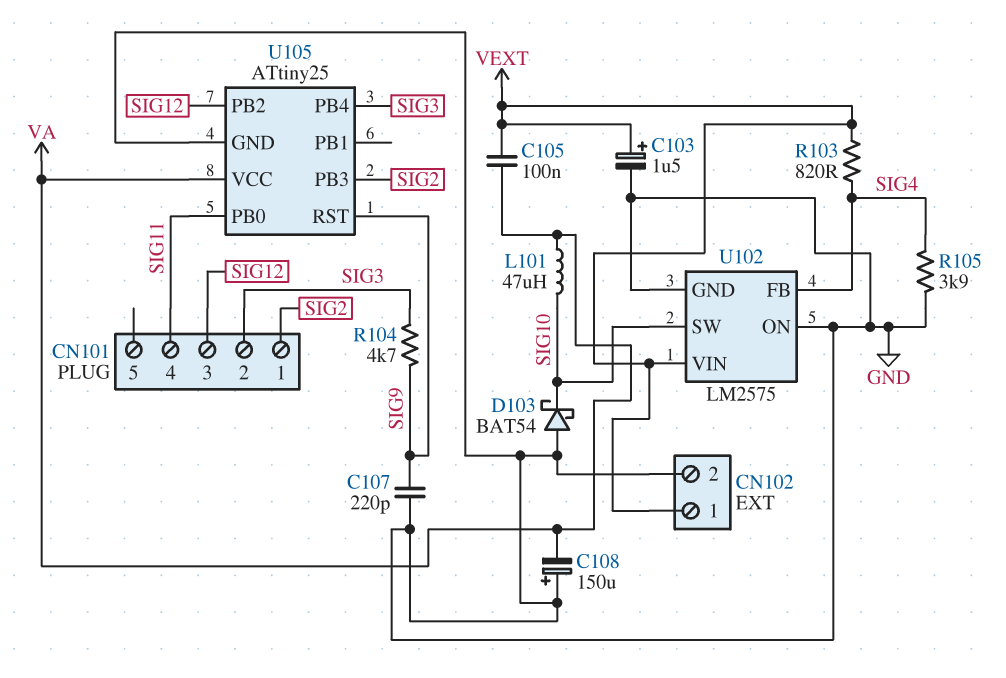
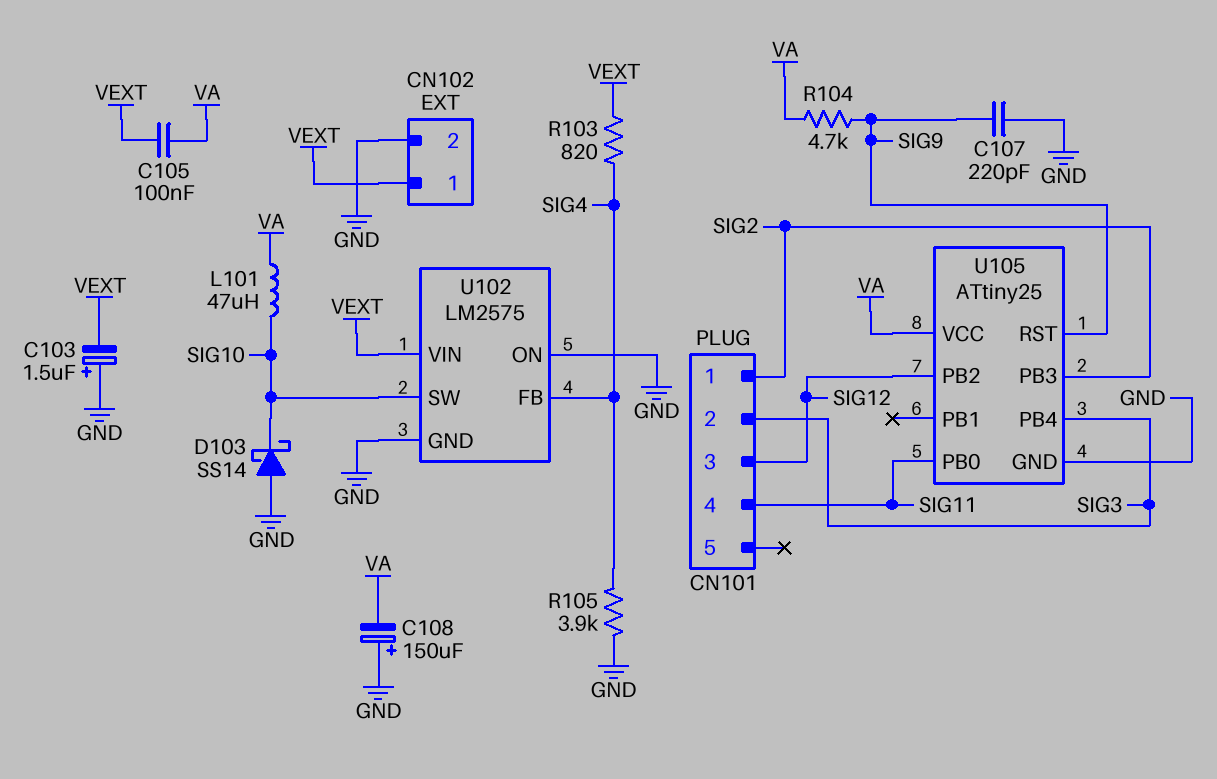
C103: 1.5uF (plus VEXT, minus GND) -> 1.5uF (plus GND, minus VEXT)
D103: schottky BAT54 (A GND, K SIG10) -> schottky SS14 (A GND, K SIG10)
R104: 4.7k (SIG3, SIG9) -> 4.7k (SIG9, VA)

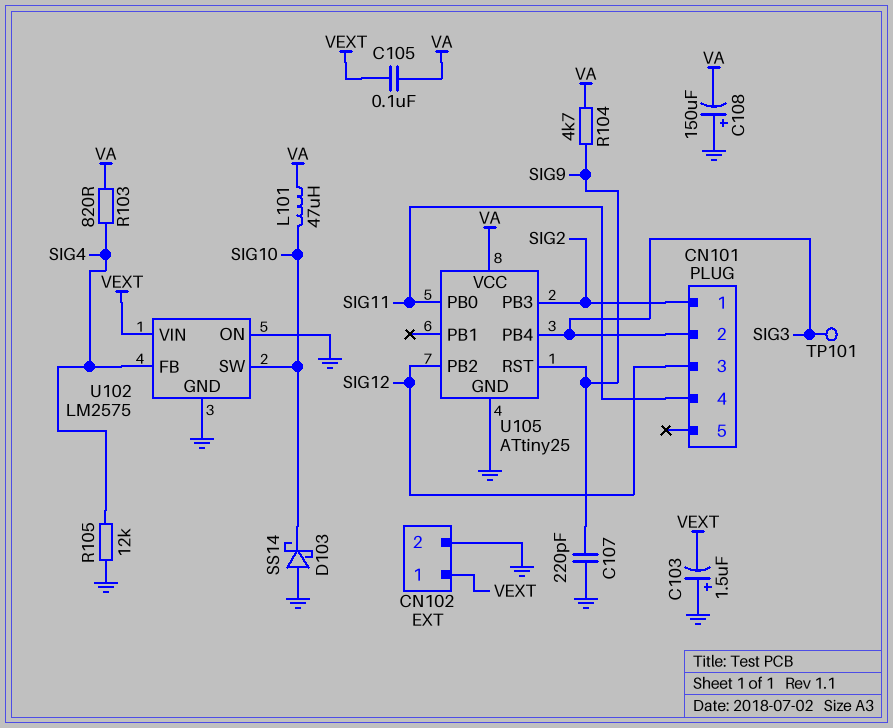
R103: 820 (SIG4, VEXT) -> 820 (SIG4, VA)
R105: 3.9k (GND, SIG4) -> 12k (GND, SIG4)
TP101: none -> test point (SIG3)

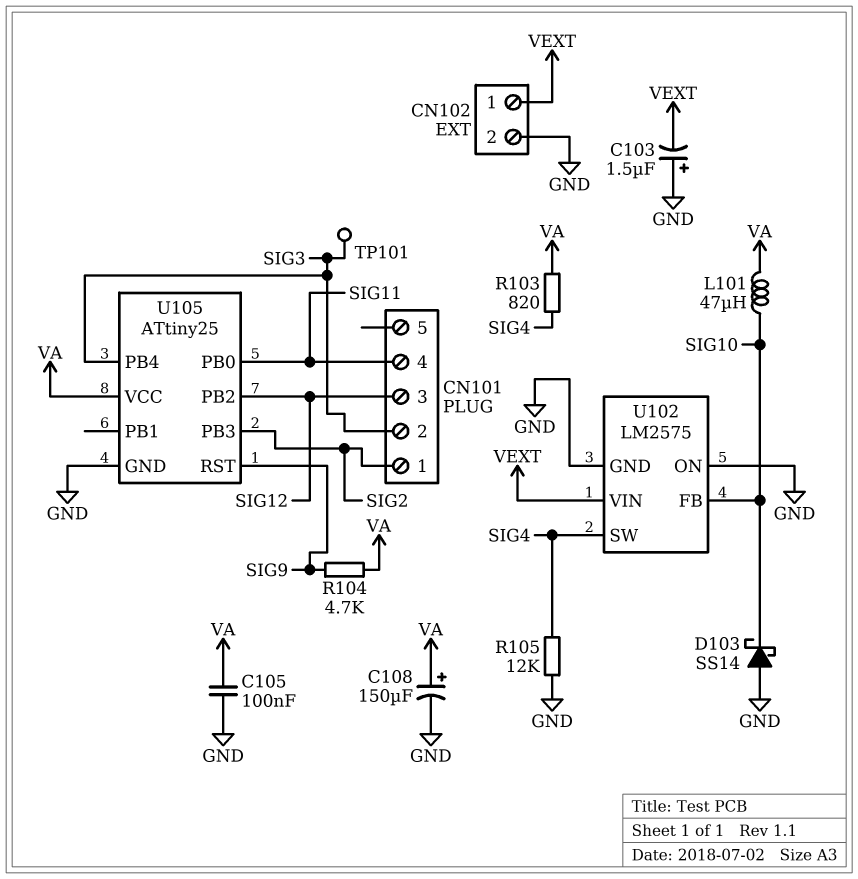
C105: 100nF (VA, VEXT) -> 100nF (GND, VA)
C107: 220pF (GND, SIG9) -> none
C108: 150uF (plus GND, minus VA) -> 150uF (plus VA, minus GND)
U102 pin FB: SIG4 -> SIG10
U102 pin SW: SIG10 -> SIG4

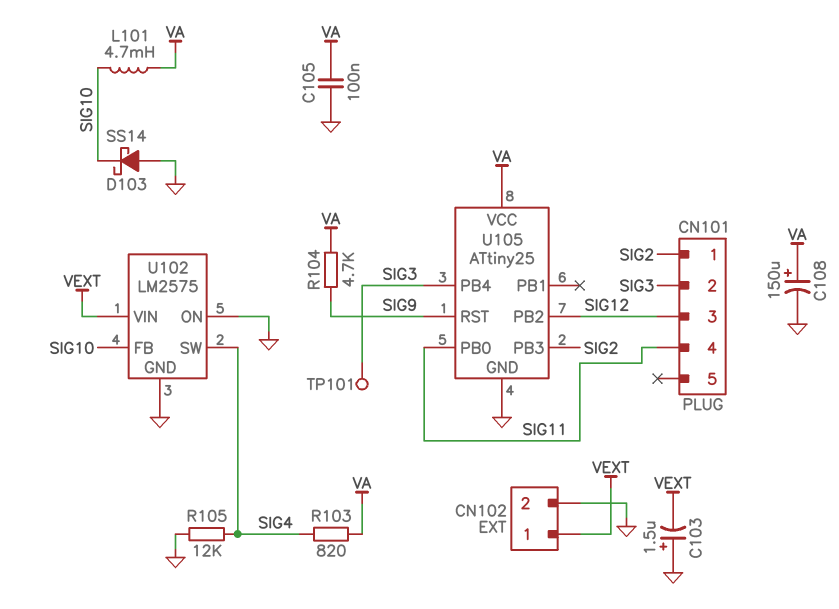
L101: 47uH (SIG10, VA) -> 4.7mH (SIG10, VA)

